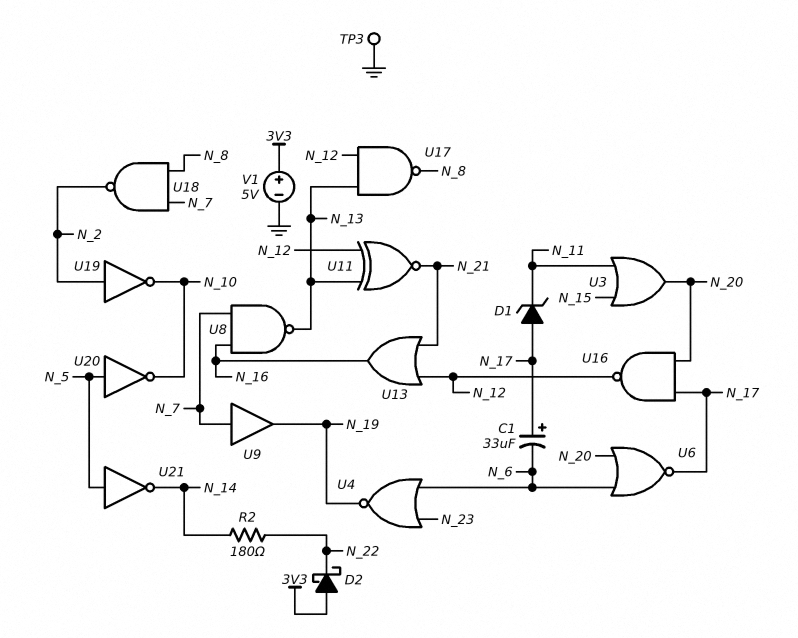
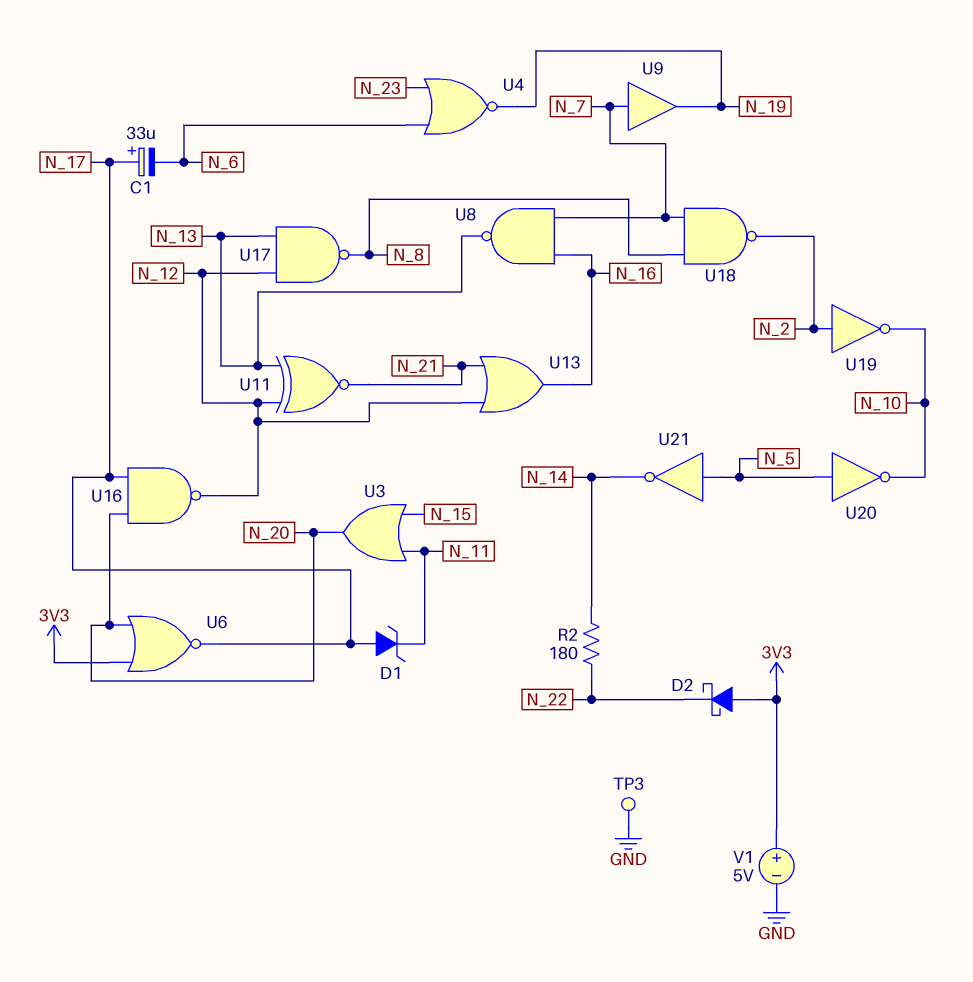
U6: NOR (in N_6, in N_20, out N_17) -> NOR (in 3V3, in N_20, out N_17)

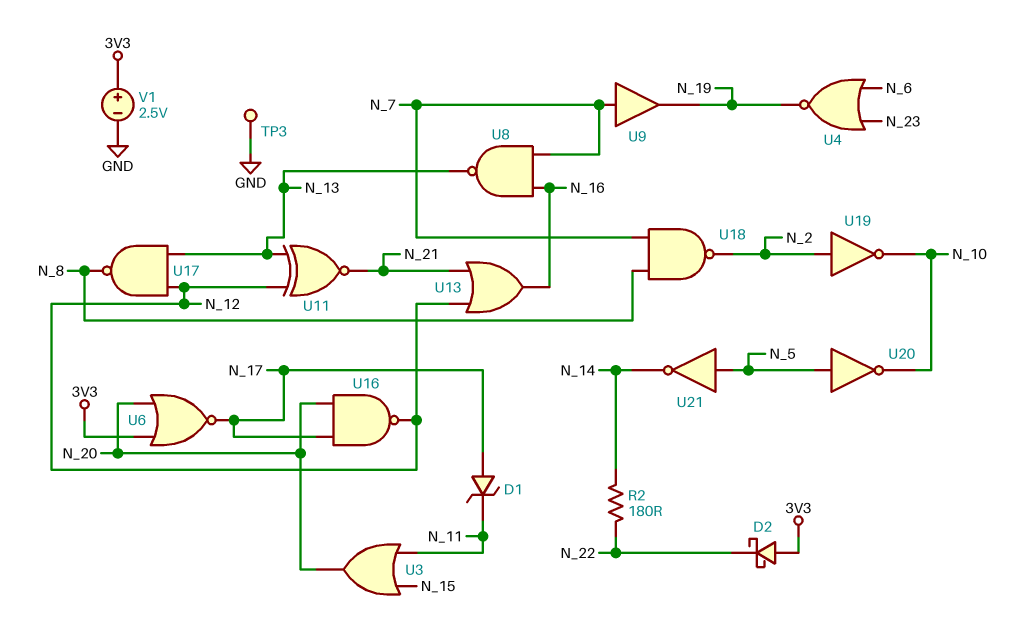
C1: 33uF (plus N_17, minus N_6) -> none
V1: 5V (plus 3V3, minus GND) -> 2.5V (plus 3V3, minus GND)

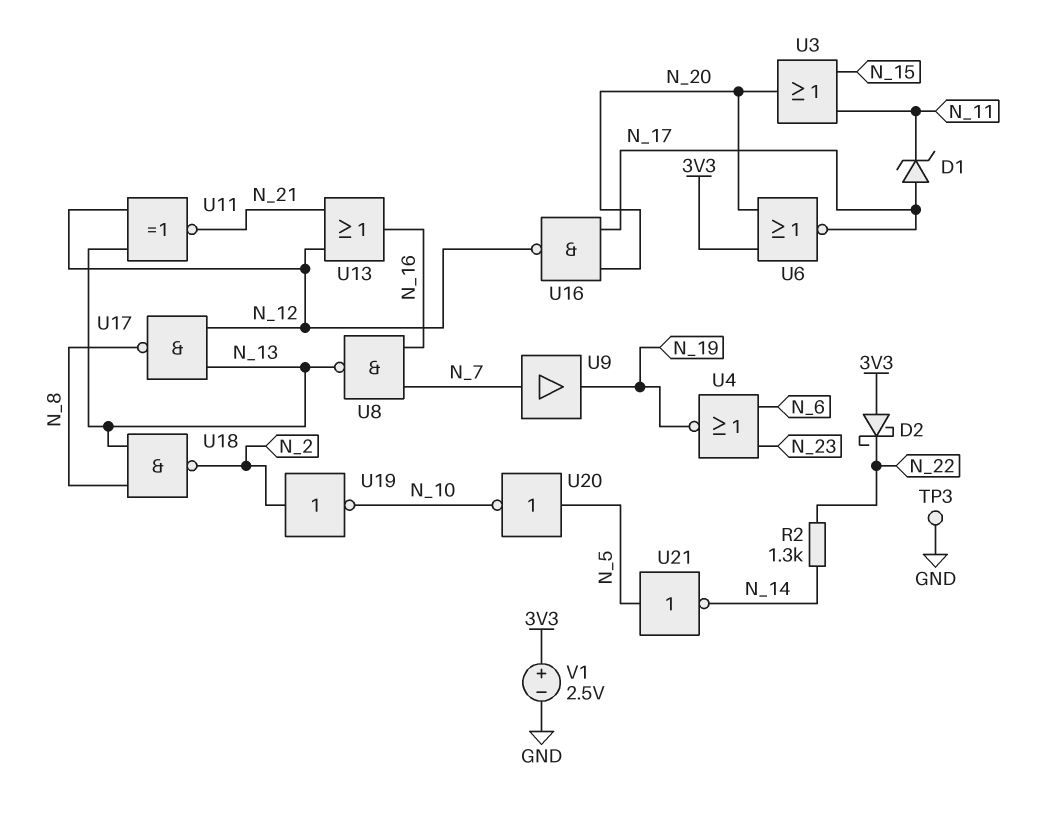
R2: 180 (N_14, N_22) -> 1.3k (N_14, N_22)
U18: NAND (in N_7, in N_8, out N_2) -> NAND (in N_8, in N_13, out N_2)

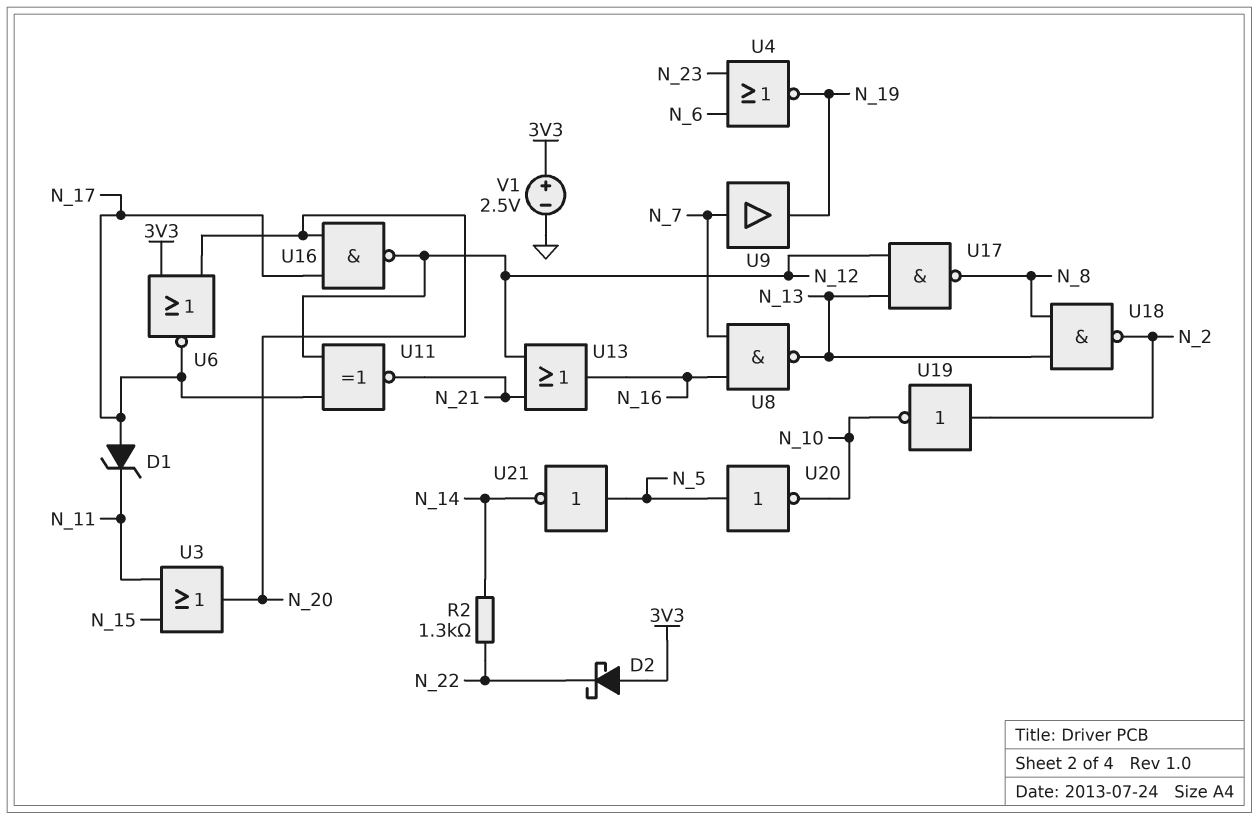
TP3: test point (GND) -> none
U11: XNOR (in N_12, in N_13, out N_21) -> XNOR (in N_12, in N_17, out N_21)

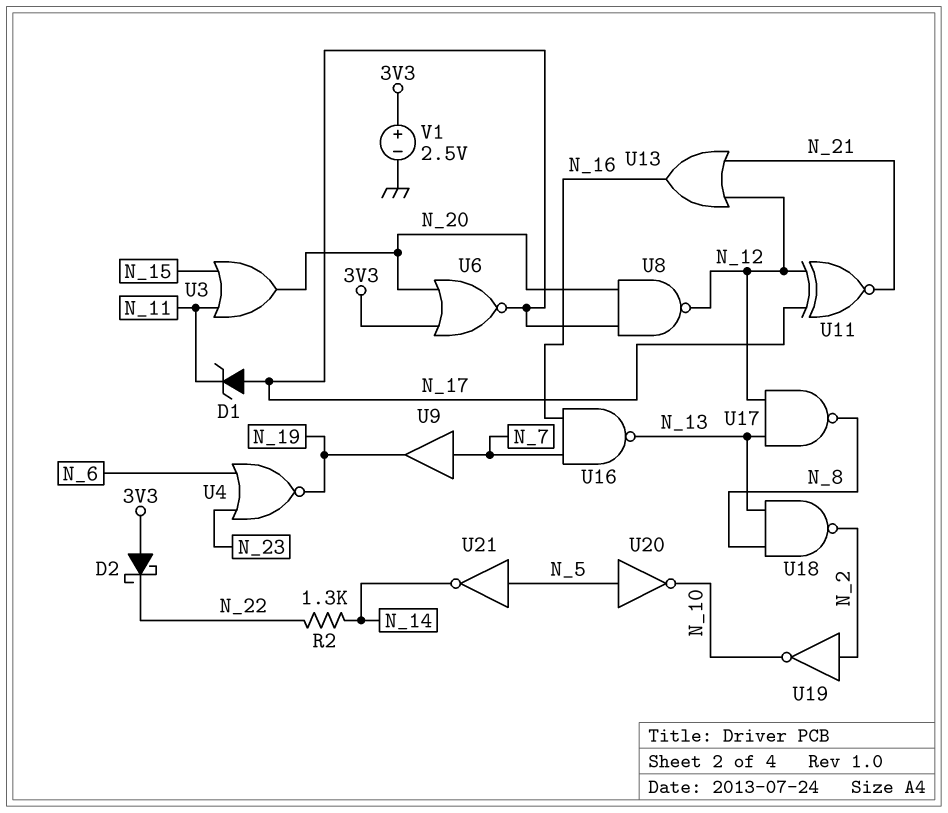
U8: NAND (in N_7, in N_16, out N_13) -> NAND (in N_17, in N_20, out N_12)
U16: NAND (in N_17, in N_20, out N_12) -> NAND (in N_7, in N_16, out N_13)

